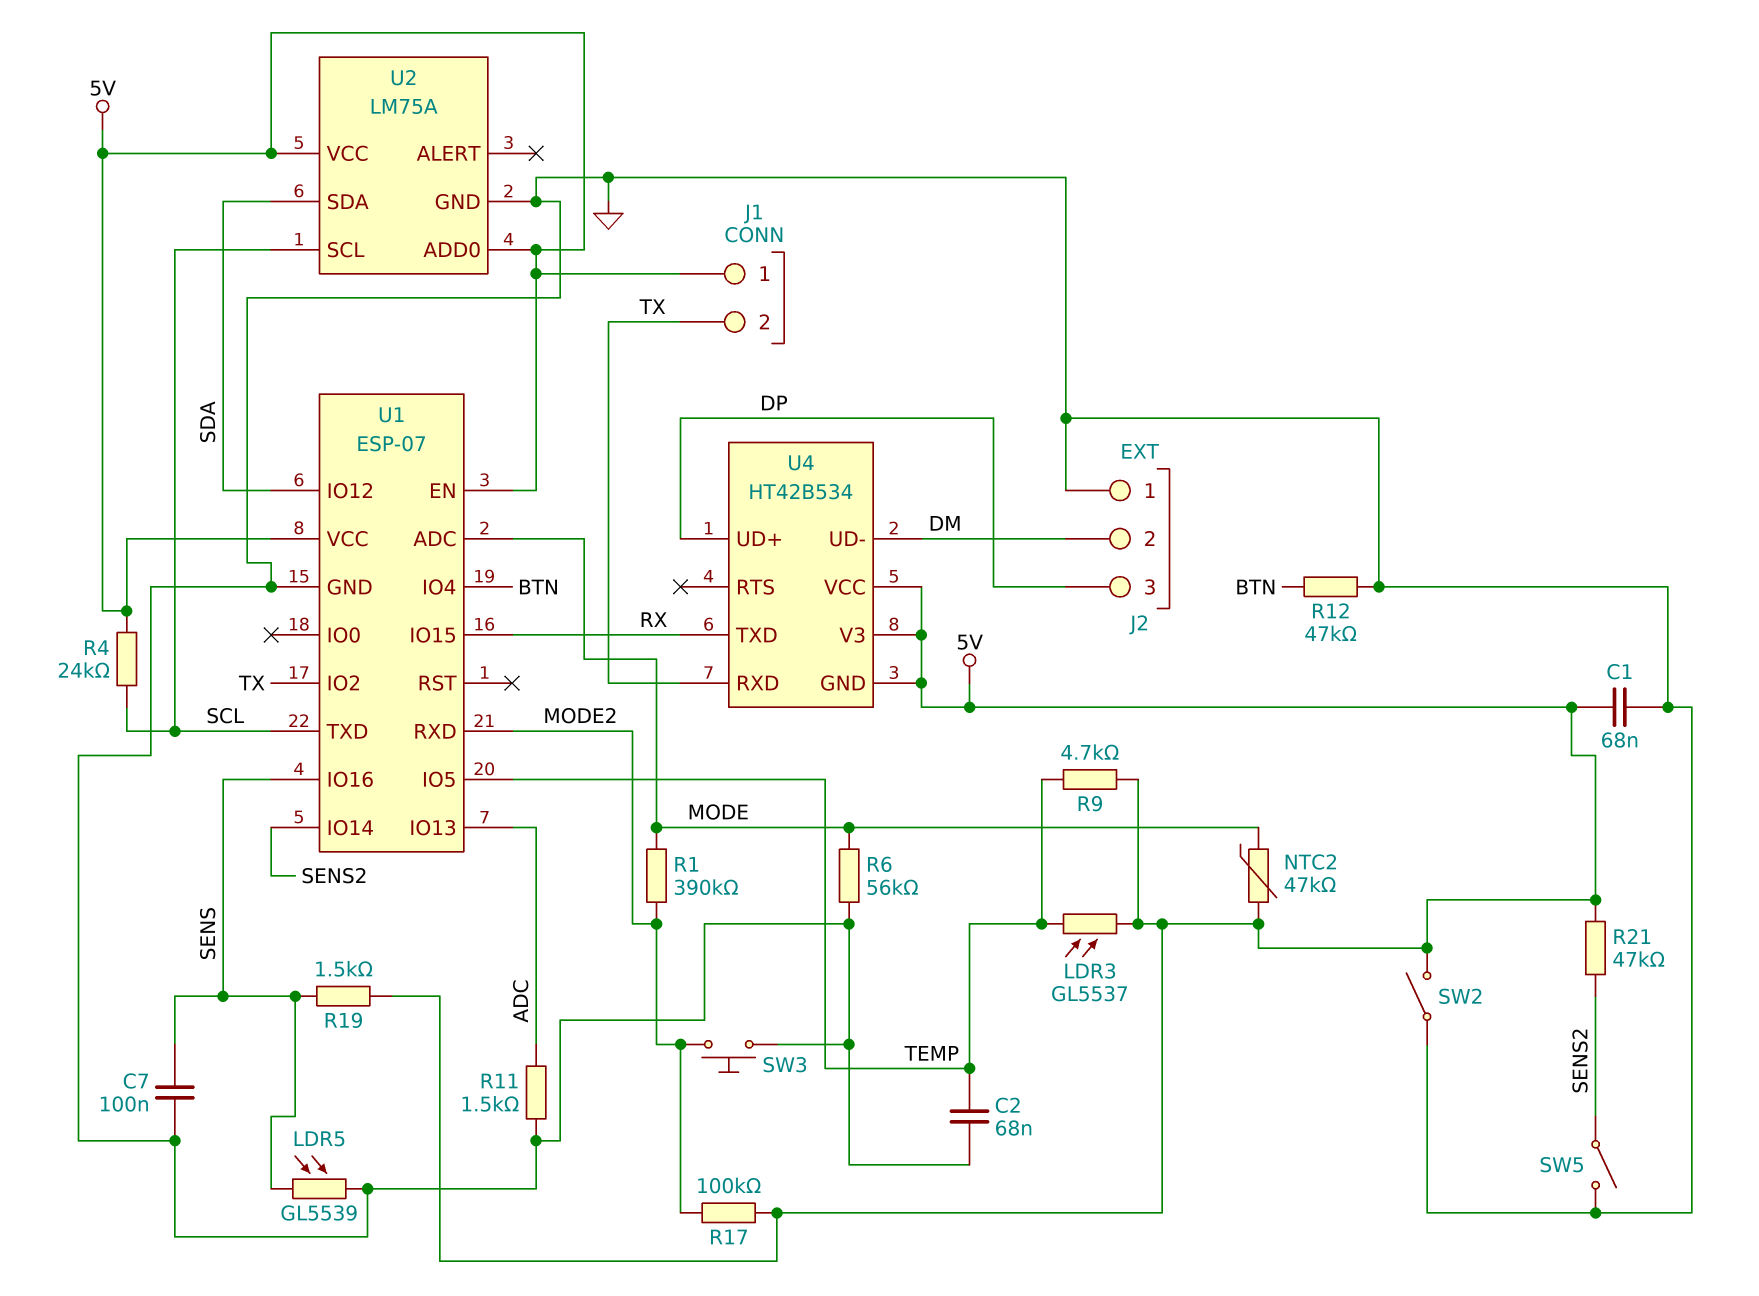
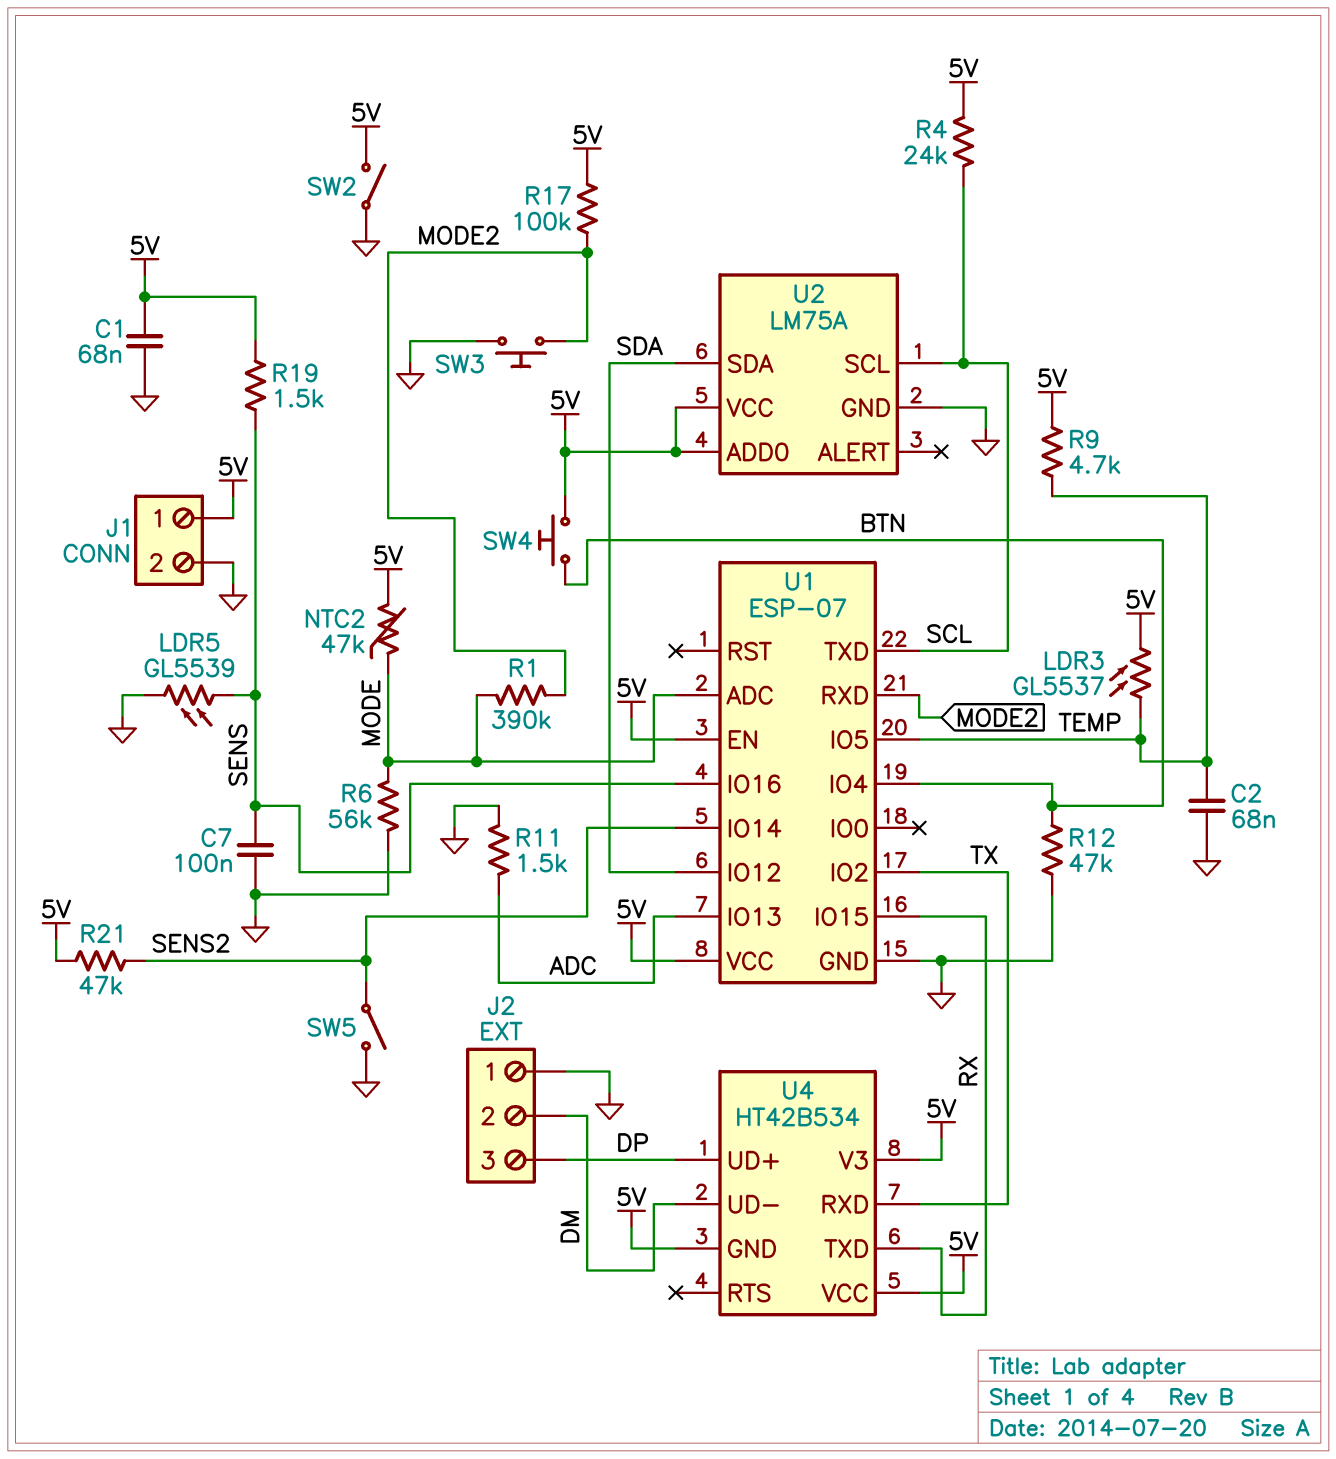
J1 pin 2: TX -> GND
SW4: none -> button (5V, BTN)

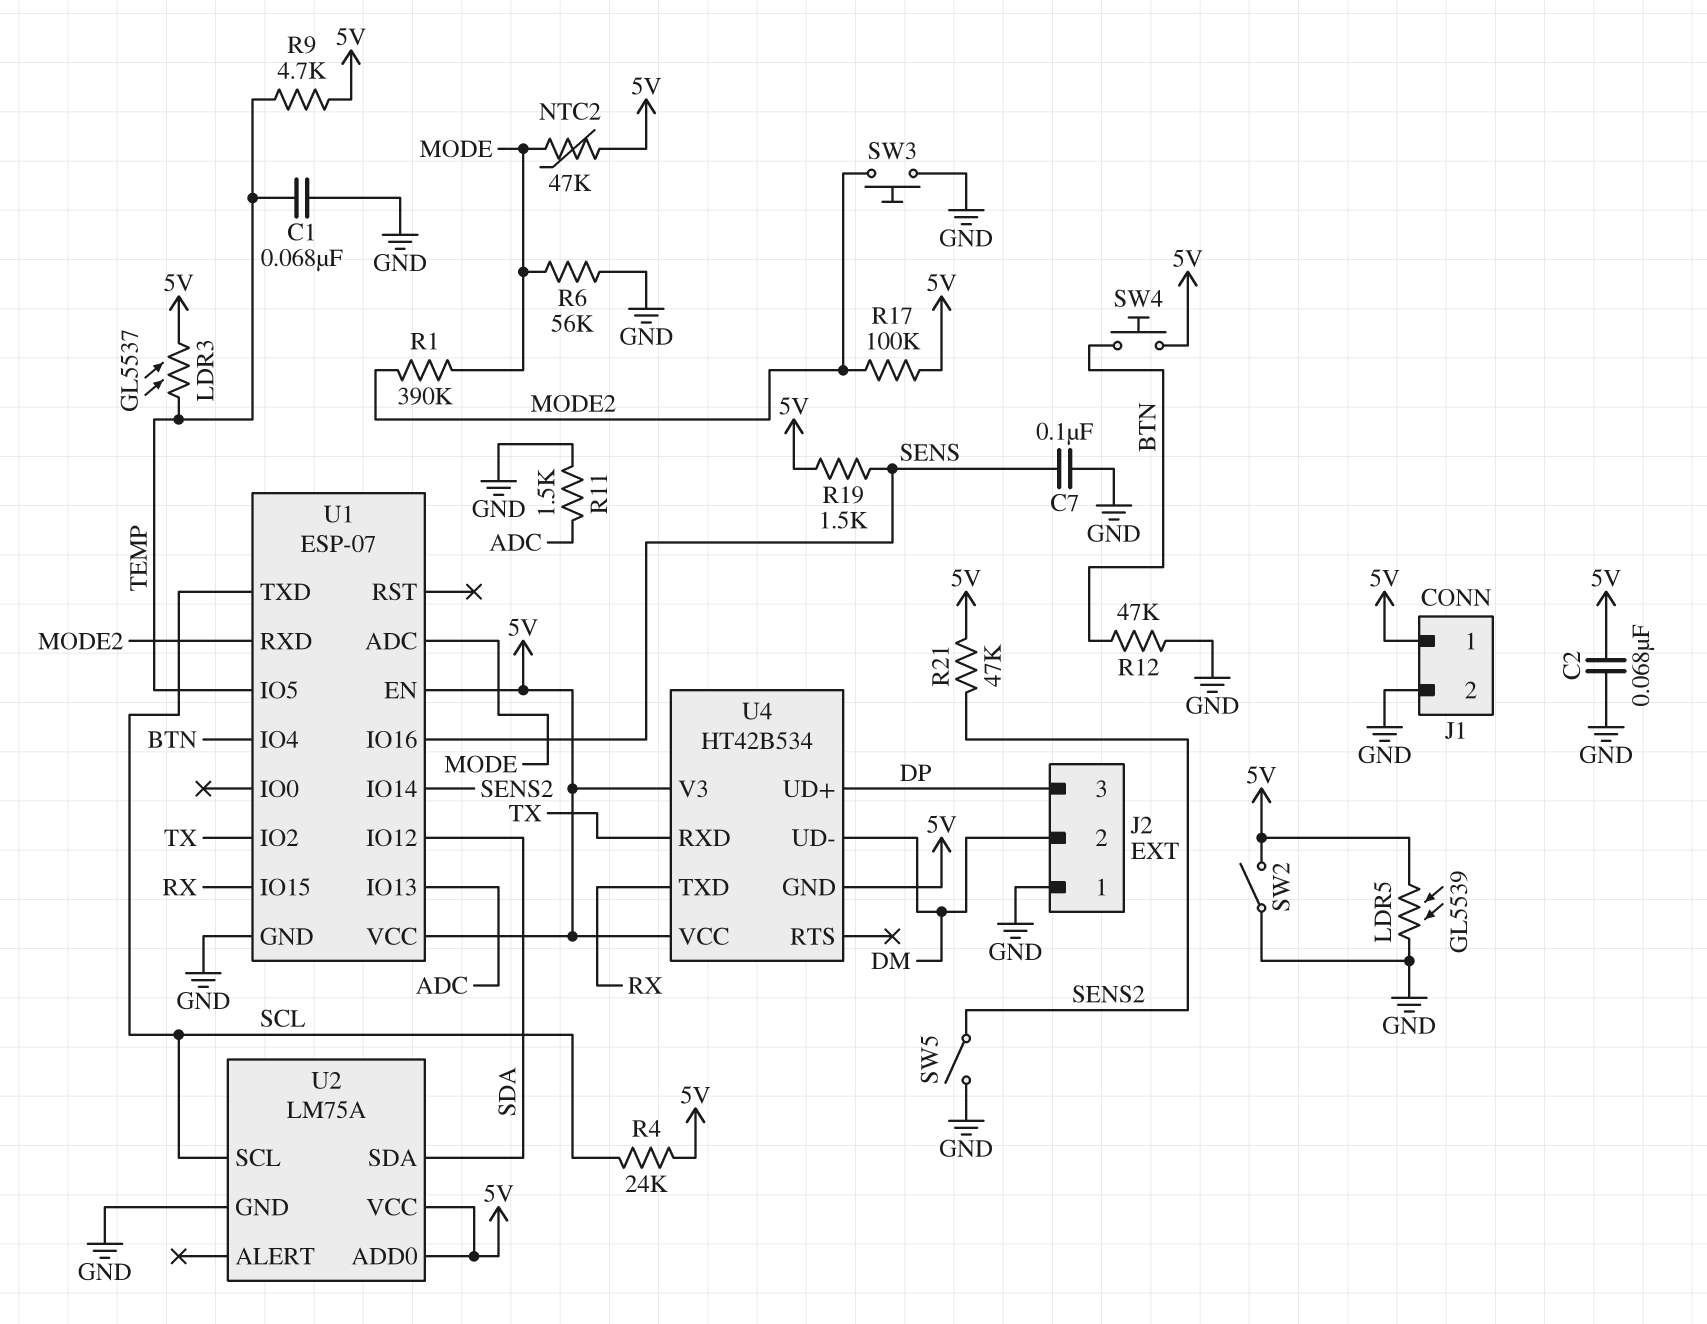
C1: 68nF (5V, GND) -> 68nF (GND, TEMP)
C2: 68nF (GND, TEMP) -> 68nF (5V, GND)
LDR5: GL5539 (GND, SENS) -> GL5539 (5V, GND)

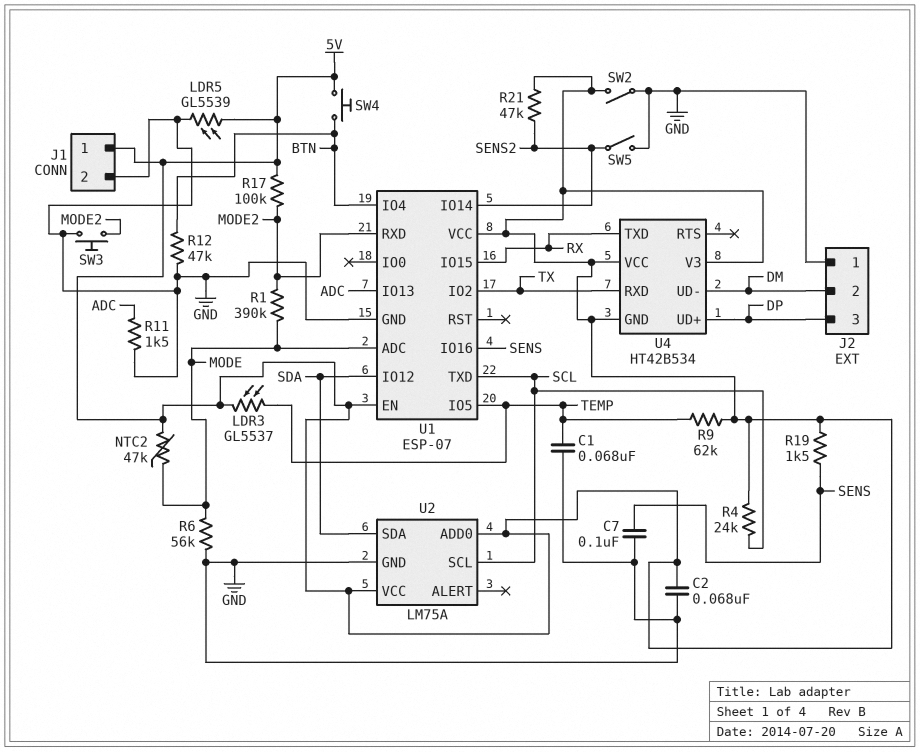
R9: 4.7k (5V, TEMP) -> 62k (5V, TEMP)

